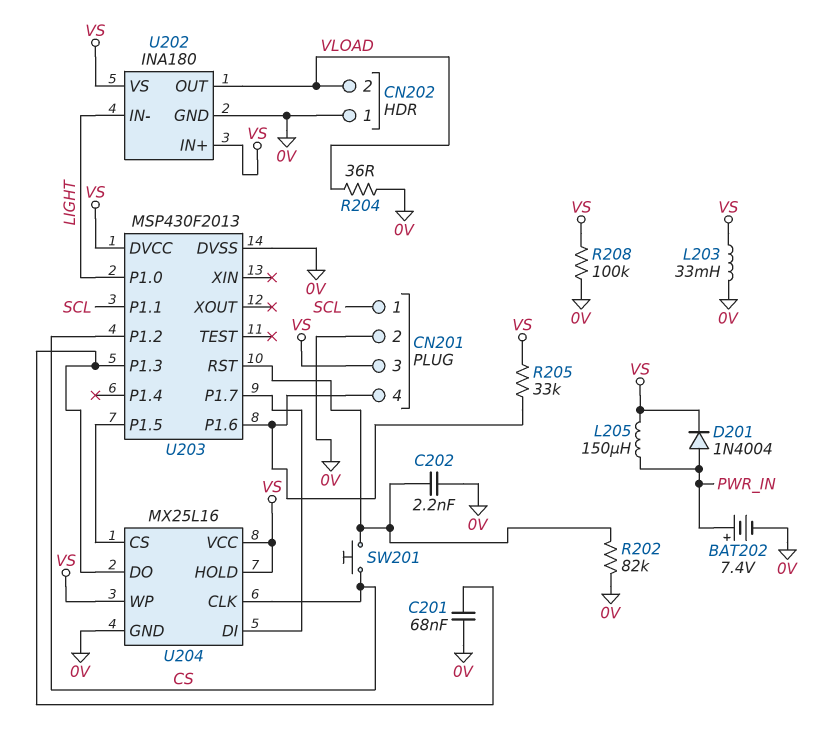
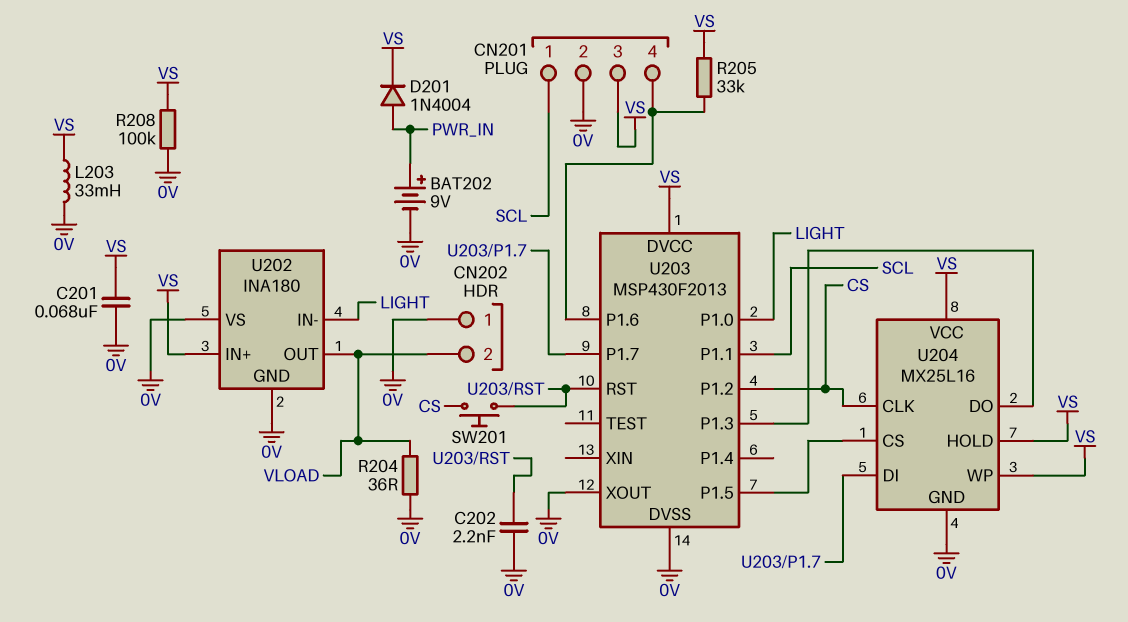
BAT202: 7.4V (plus PWR_IN, minus 0V) -> 9V (plus PWR_IN, minus 0V)
C201: 68nF (0V, U203/P1.3) -> 68nF (0V, VS)
L205: 150uH (PWR_IN, VS) -> none
R202: 82k (0V, U203/RST) -> none
U202 pin VS: VS -> 0V
U203 pin XOUT: none -> 0V

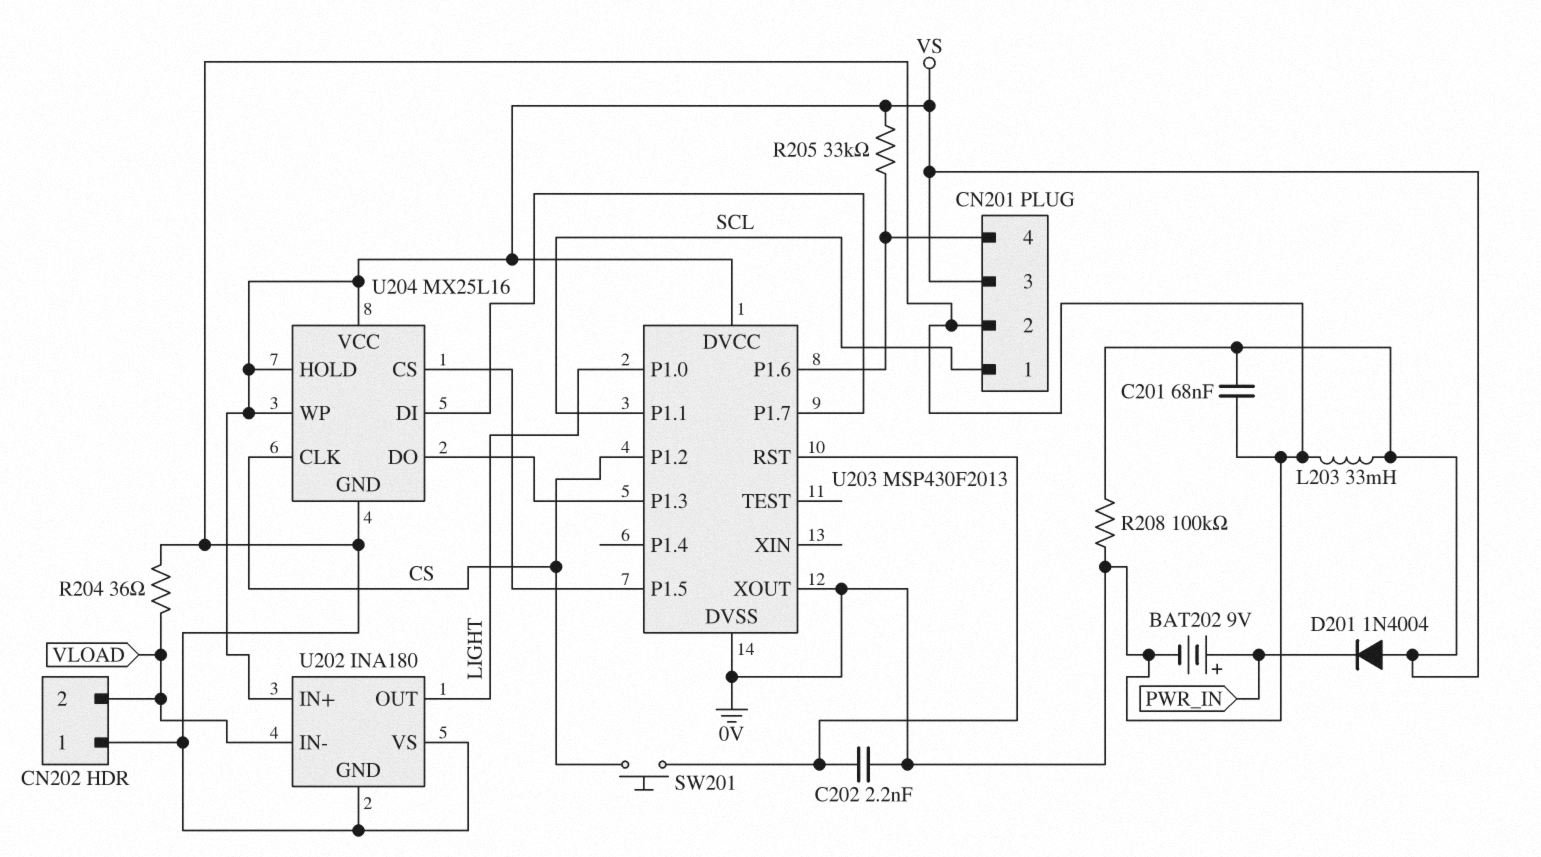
D201: diode 1N4004 (A PWR_IN, K VS) -> diode 1N4004 (A VS, K PWR_IN)
U202 pin IN-: LIGHT -> VLOAD
U202 pin OUT: VLOAD -> LIGHT

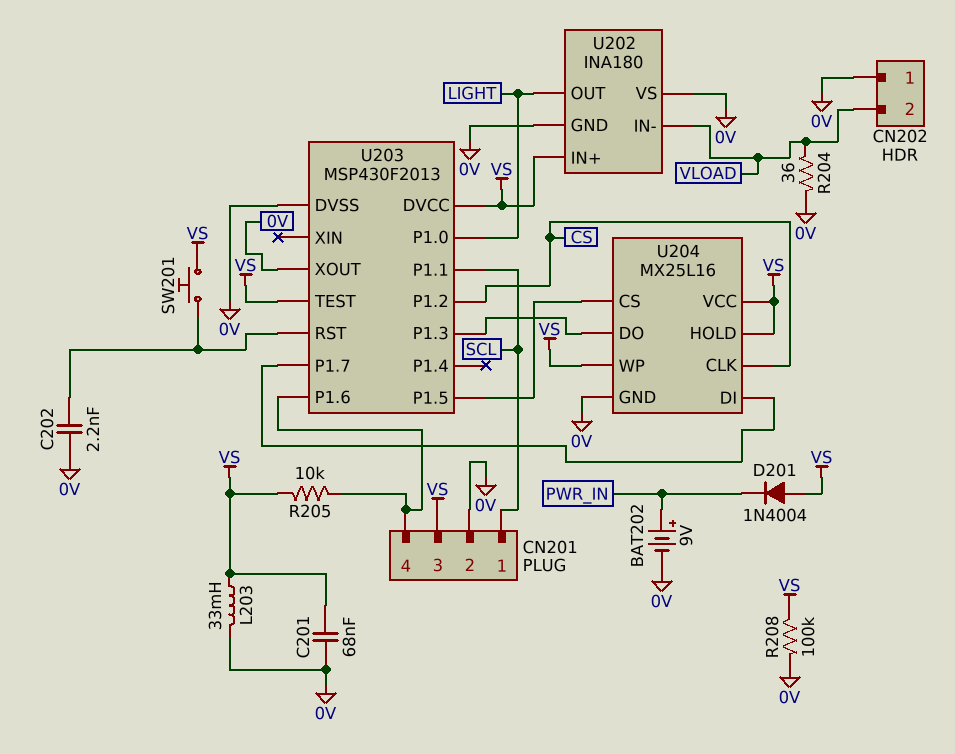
R205: 33k (CN201/4, VS) -> 10k (CN201/4, VS)
SW201: button (CS, U203/RST) -> button (U203/RST, VS)
U203 pin TEST: none -> VS

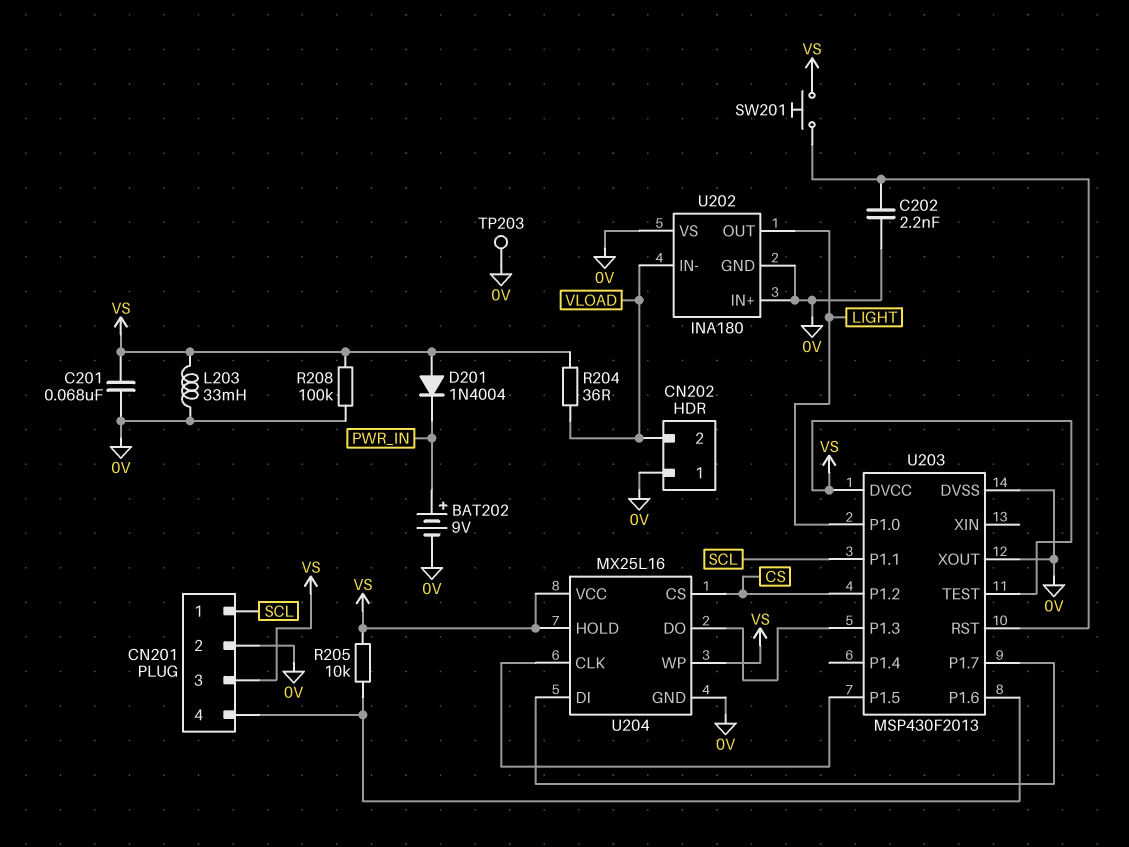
R204: 36 (0V, VLOAD) -> 36 (VLOAD, VS)
TP203: none -> test point (0V)
U202 pin IN+: VS -> 0V
U204 pin CLK: CS -> U203/P1.5
U204 pin CS: U203/P1.5 -> CS

